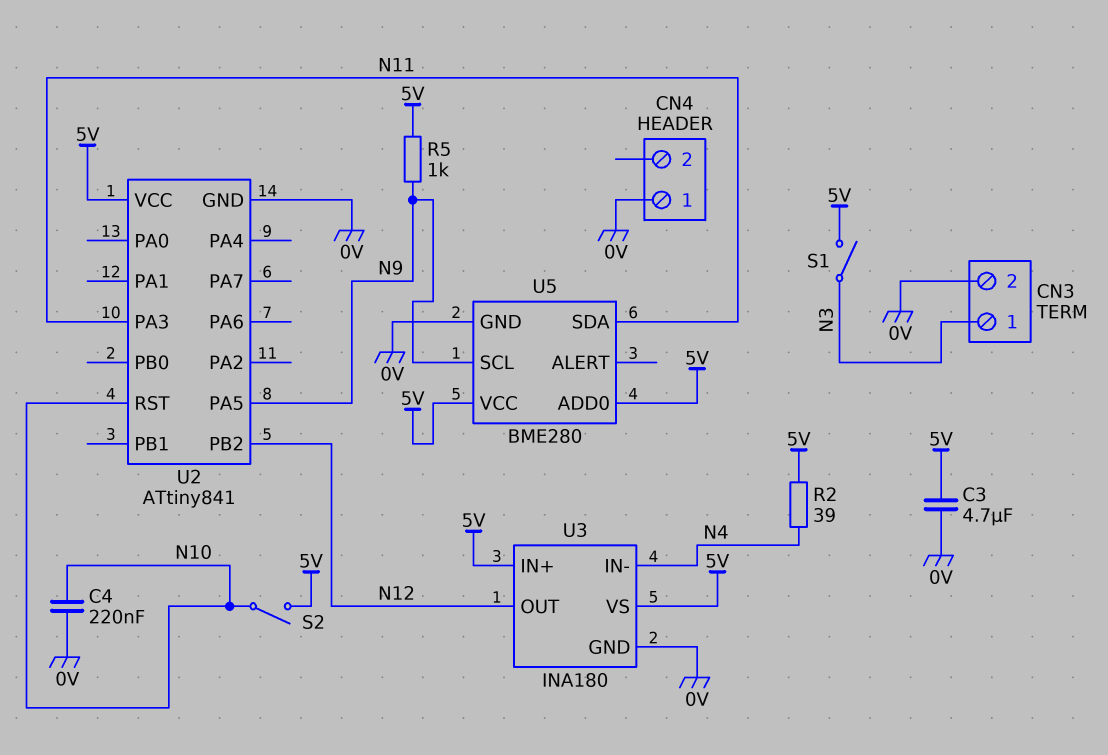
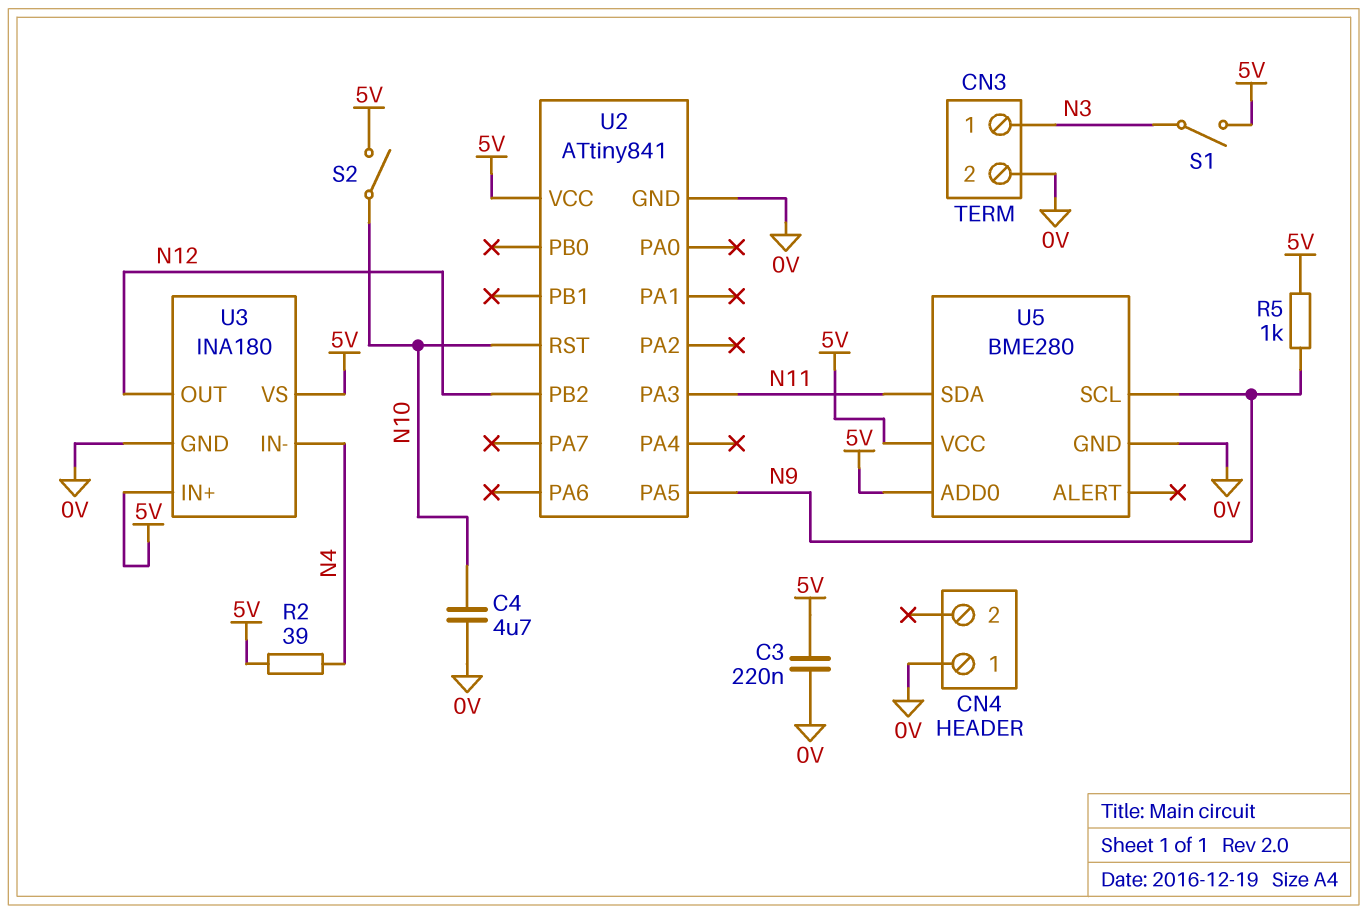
C3: 4.7uF (0V, 5V) -> 220nF (0V, 5V)
C4: 220nF (0V, N10) -> 4.7uF (0V, N10)

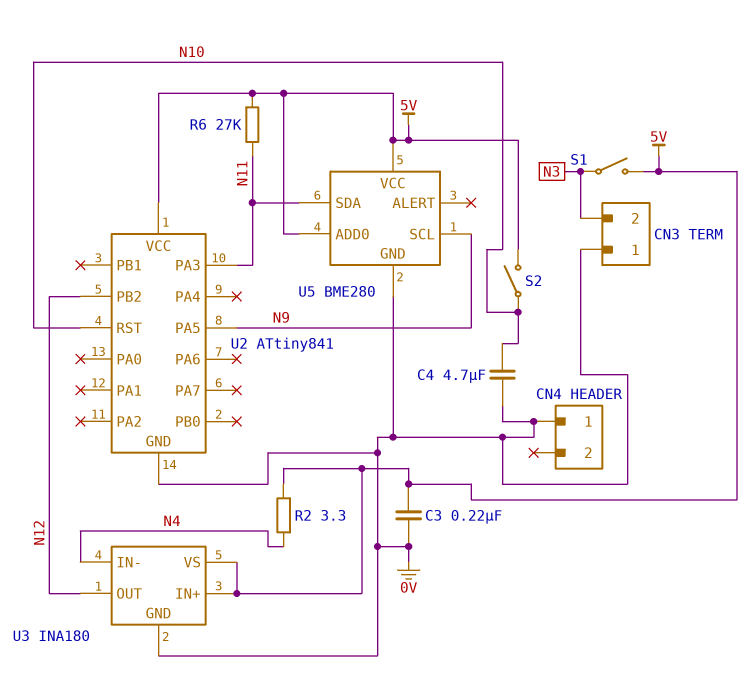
CN3 pin 1: N3 -> 0V
CN3 pin 2: 0V -> N3
R2: 39 (5V, N4) -> 3.3 (5V, N4)
R5: 1k (5V, N9) -> none
R6: none -> 27k (5V, N11)

